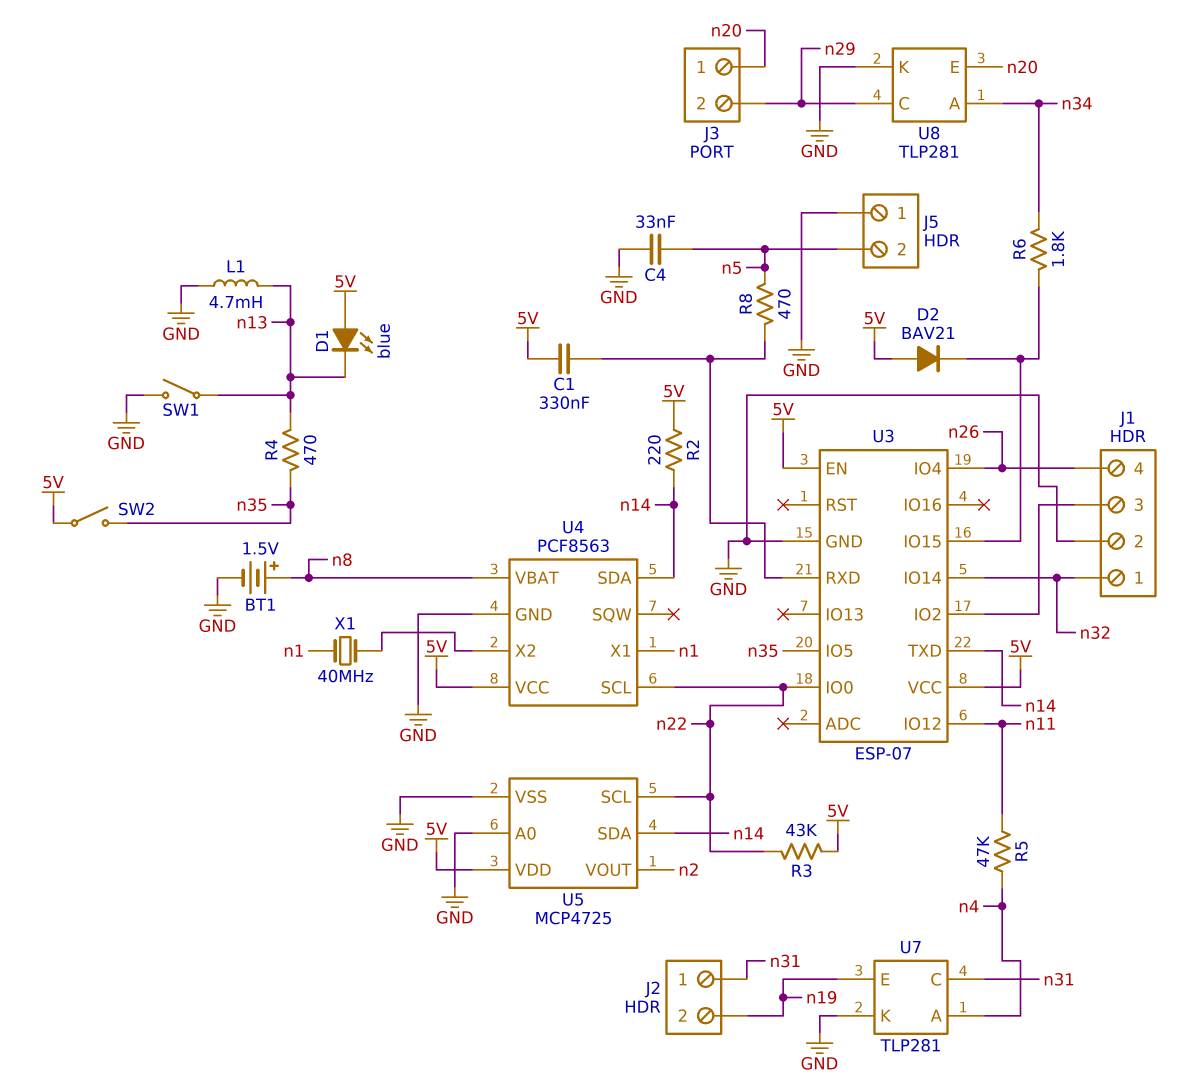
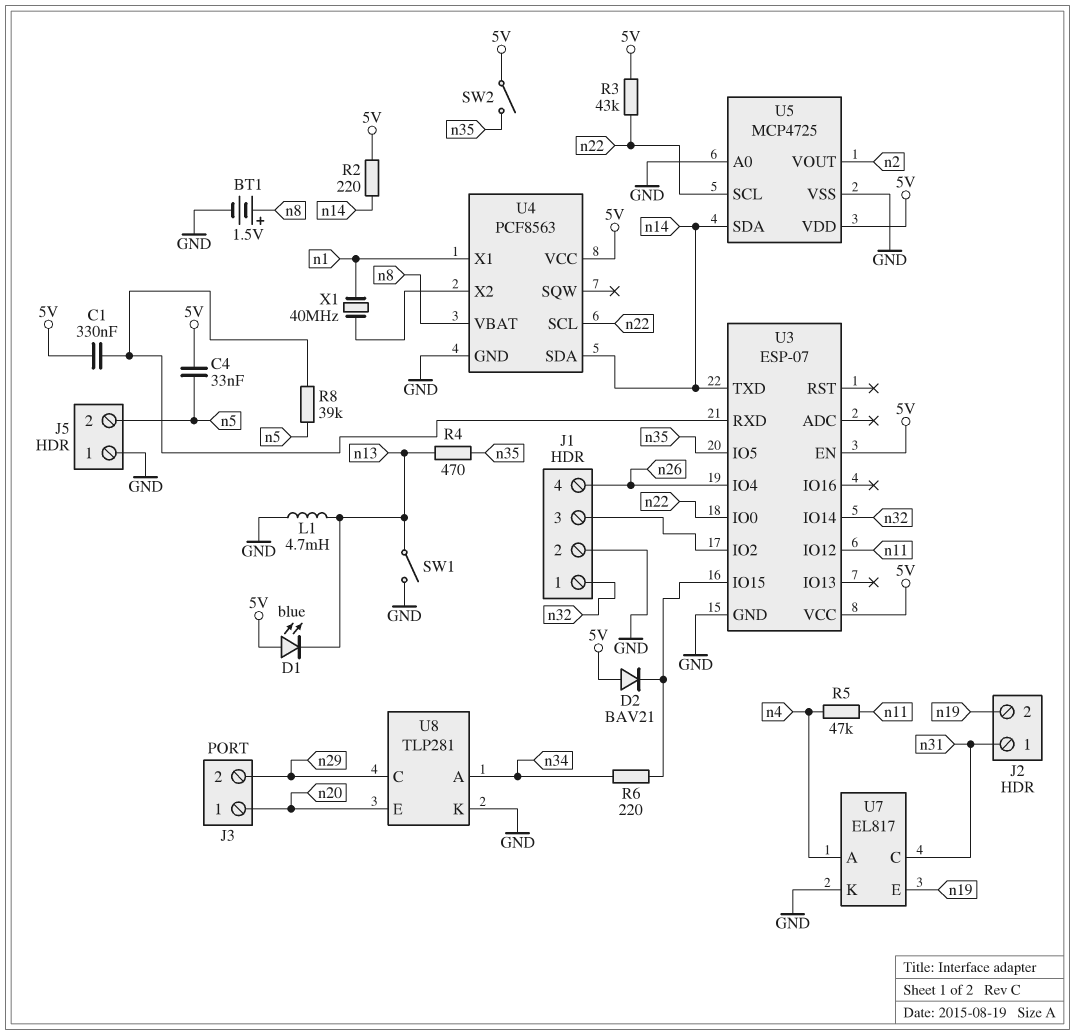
C4: 33nF (GND, n5) -> 33nF (5V, n5)
R6: 1.8k (U3/IO15, n34) -> 220 (U3/IO15, n34)
R8: 470 (U3/RXD, n5) -> 39k (U3/RXD, n5)
U7: TLP281 -> EL817

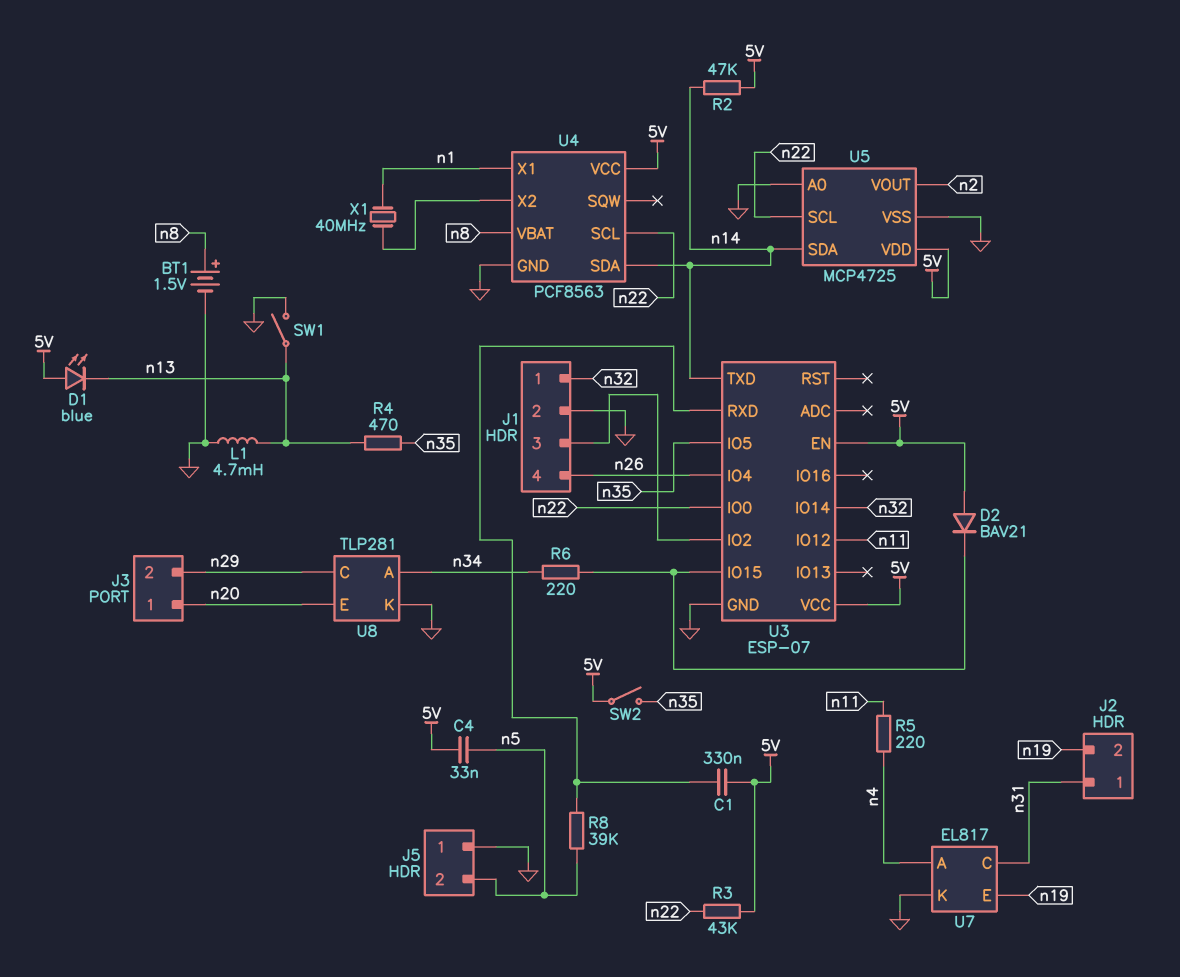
R2: 220 (5V, n14) -> 47k (5V, n14)
R5: 47k (n4, n11) -> 220 (n4, n11)

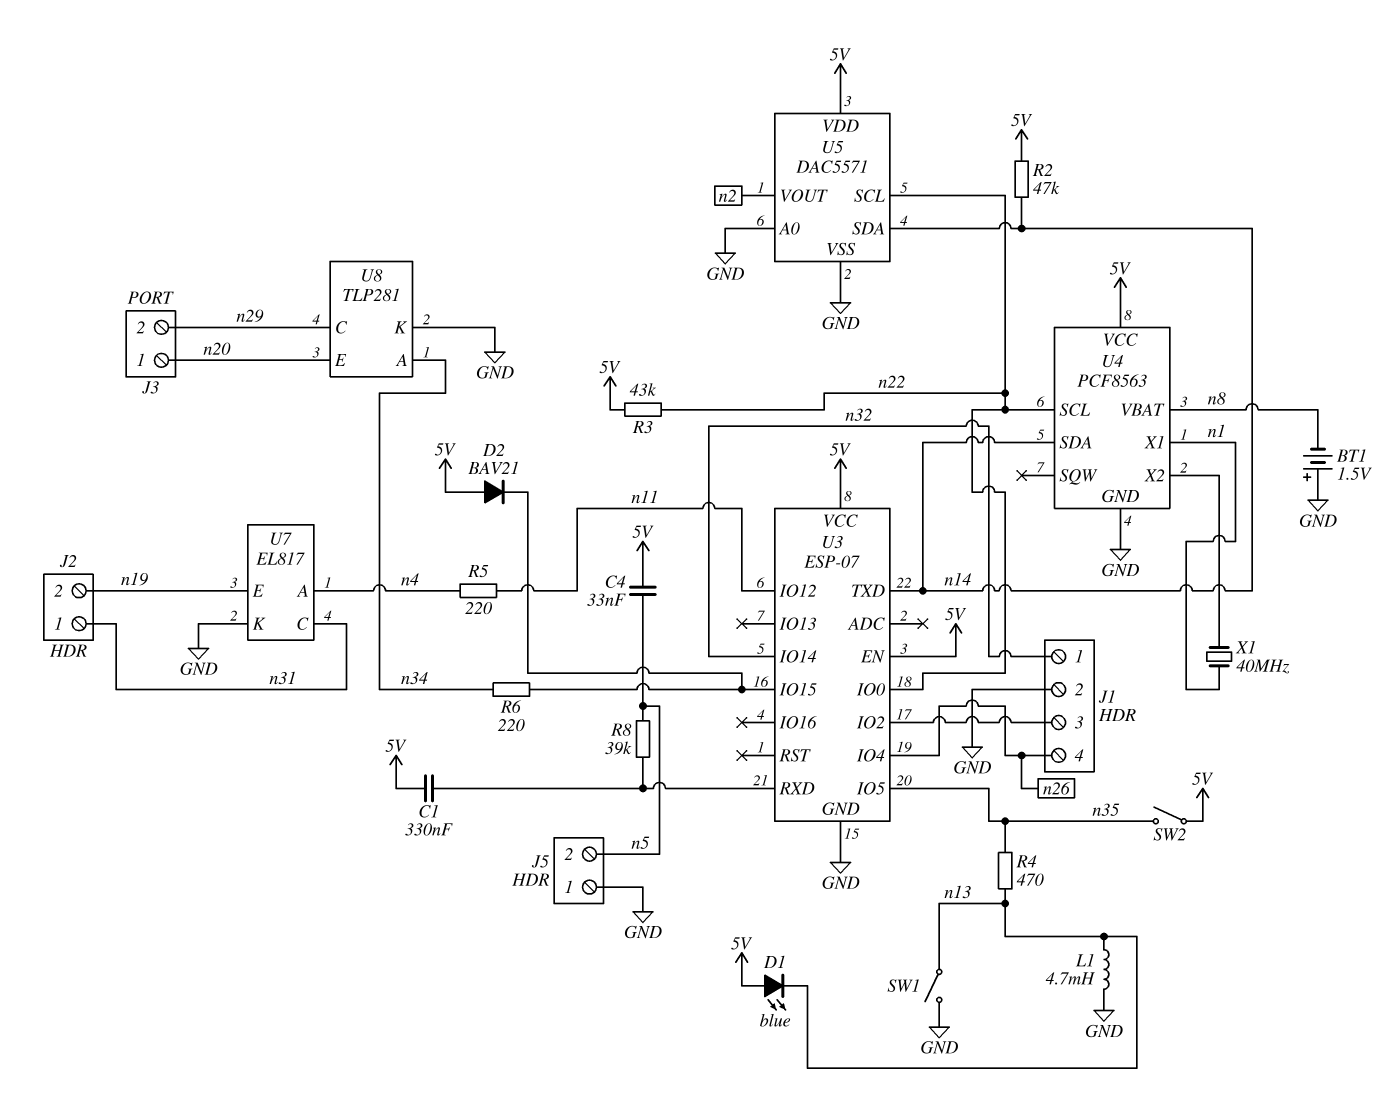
BT1: 1.5V (plus n8, minus GND) -> 1.5V (plus GND, minus n8)
U5: MCP4725 -> DAC5571

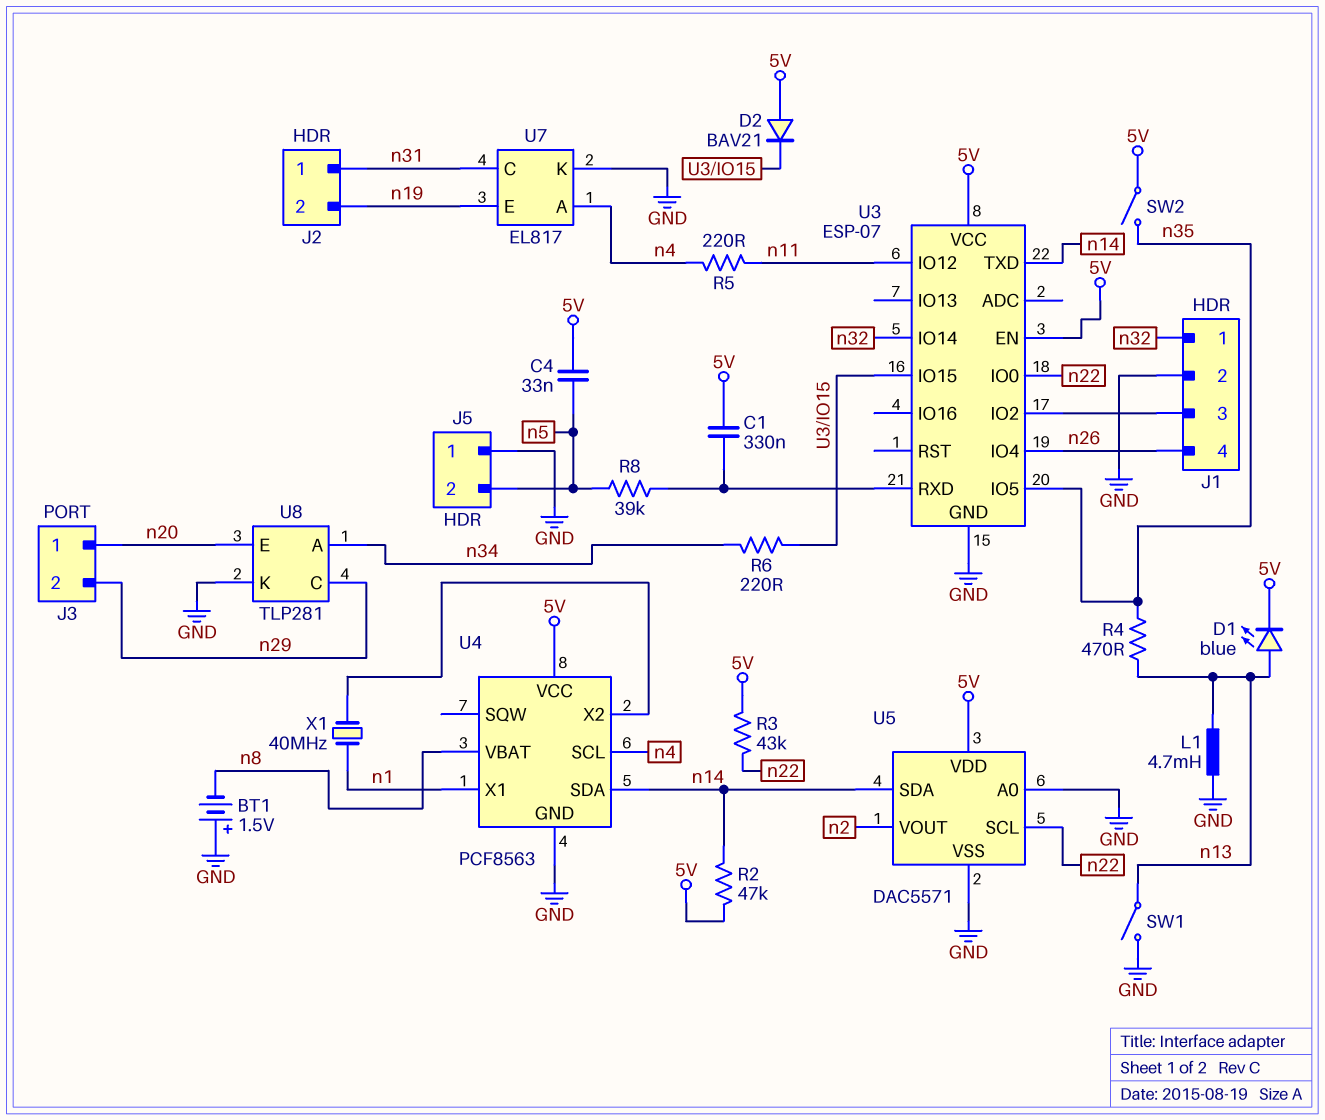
D1: LED blue (A 5V, K n13) -> LED blue (A n13, K 5V)
U4 pin SCL: n22 -> n4

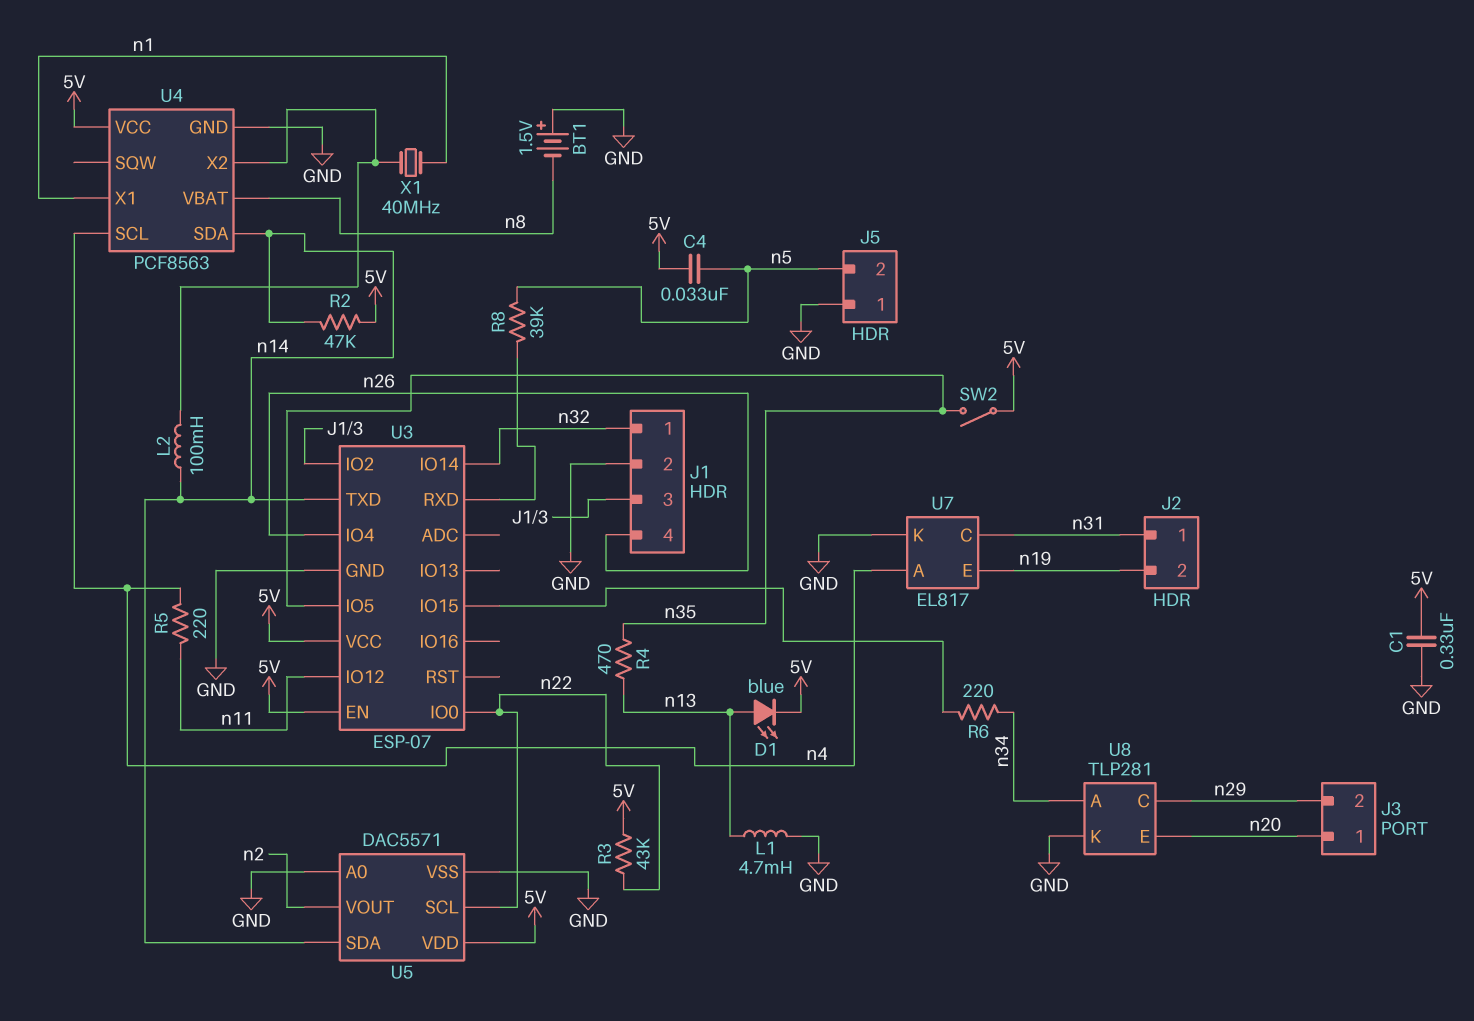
C1: 330nF (5V, U3/RXD) -> 330nF (5V, GND)
D2: diode BAV21 (A 5V, K U3/IO15) -> none
L2: none -> 100mH (U4/X2, n14)
SW1: switch (GND, n13) -> none

